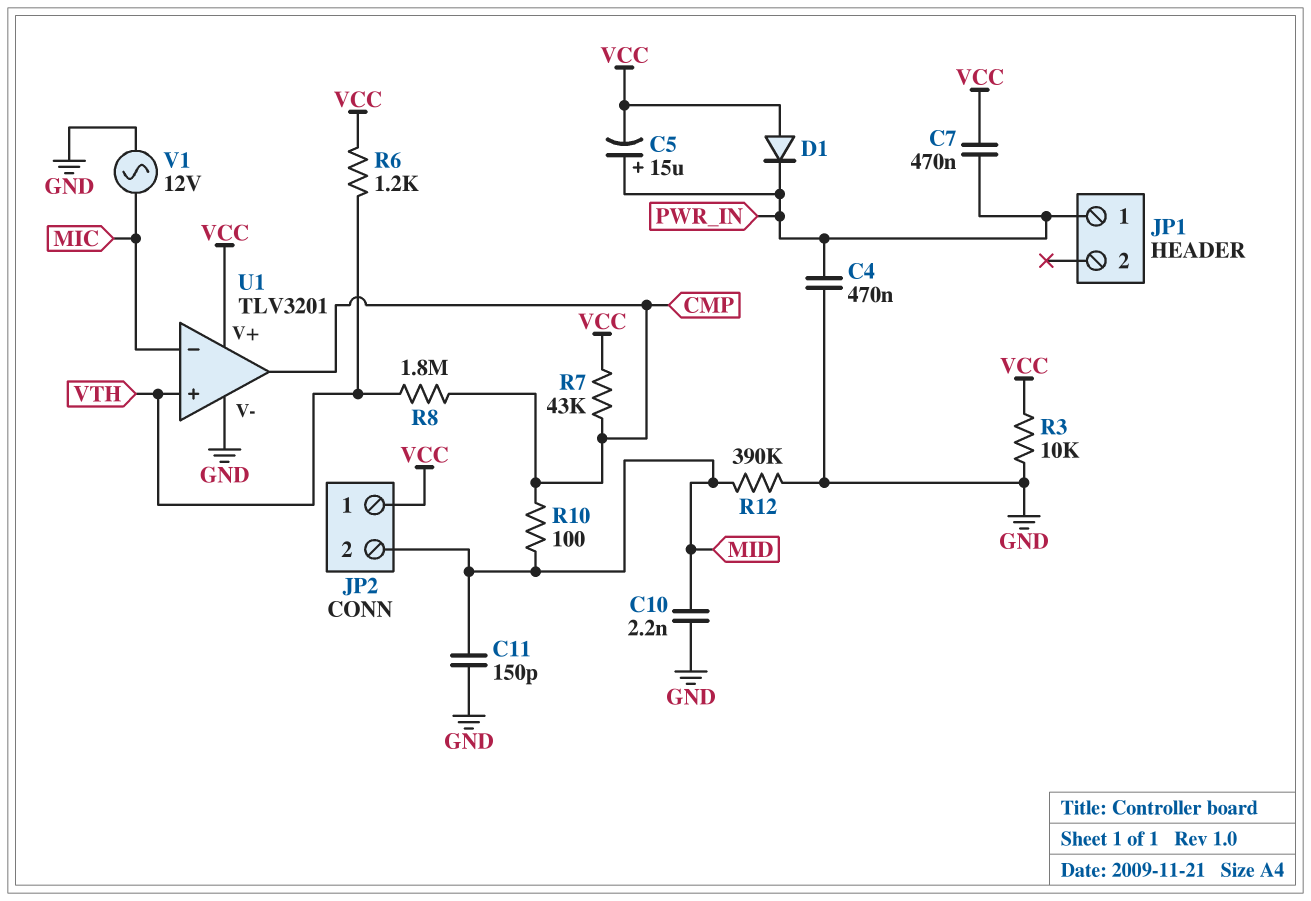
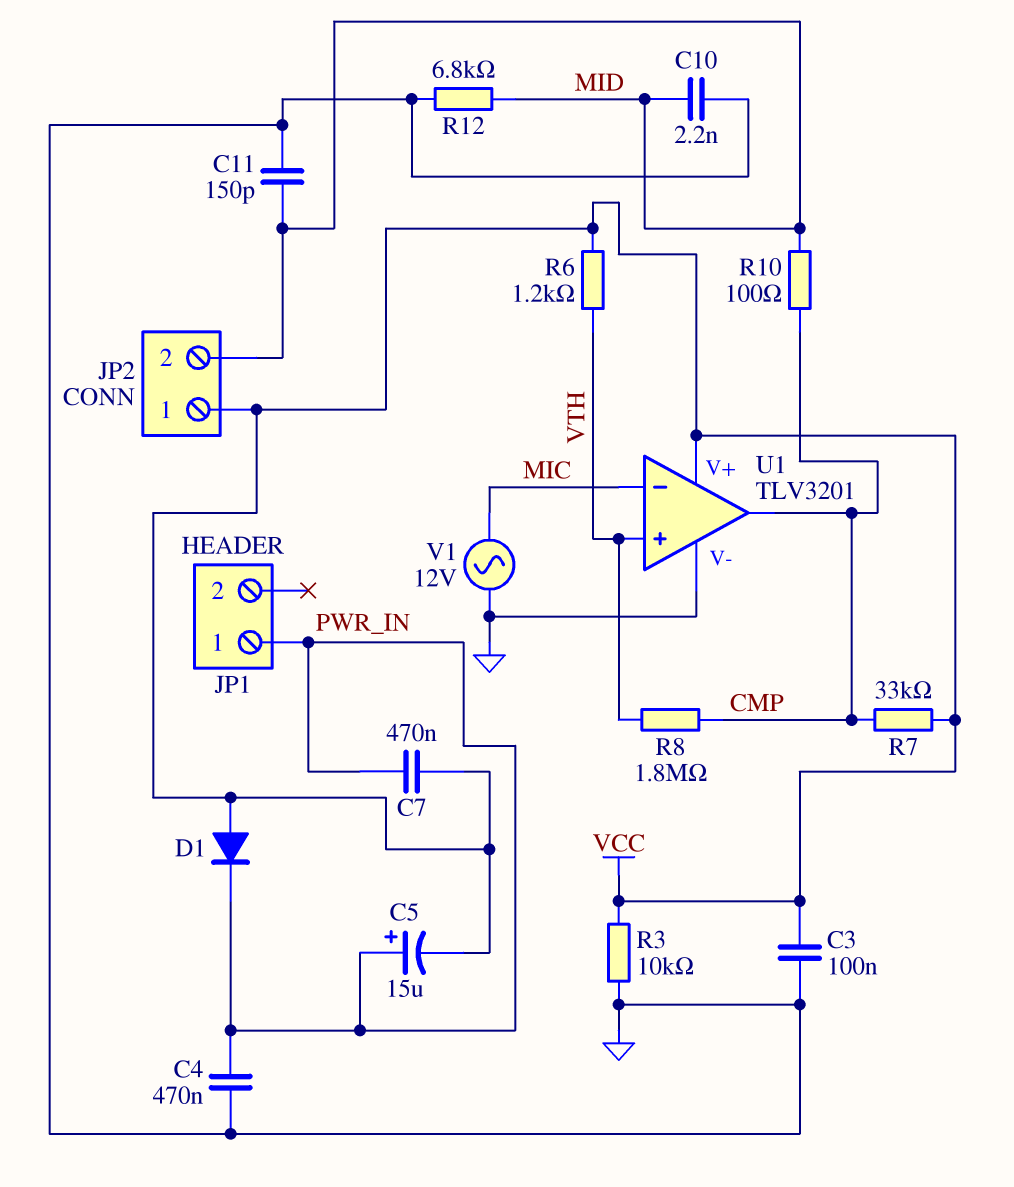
C3: none -> 100nF (GND, VCC)
R7: 43k (CMP, VCC) -> 33k (CMP, VCC)
R12: 390k (GND, MID) -> 6.8k (GND, MID)

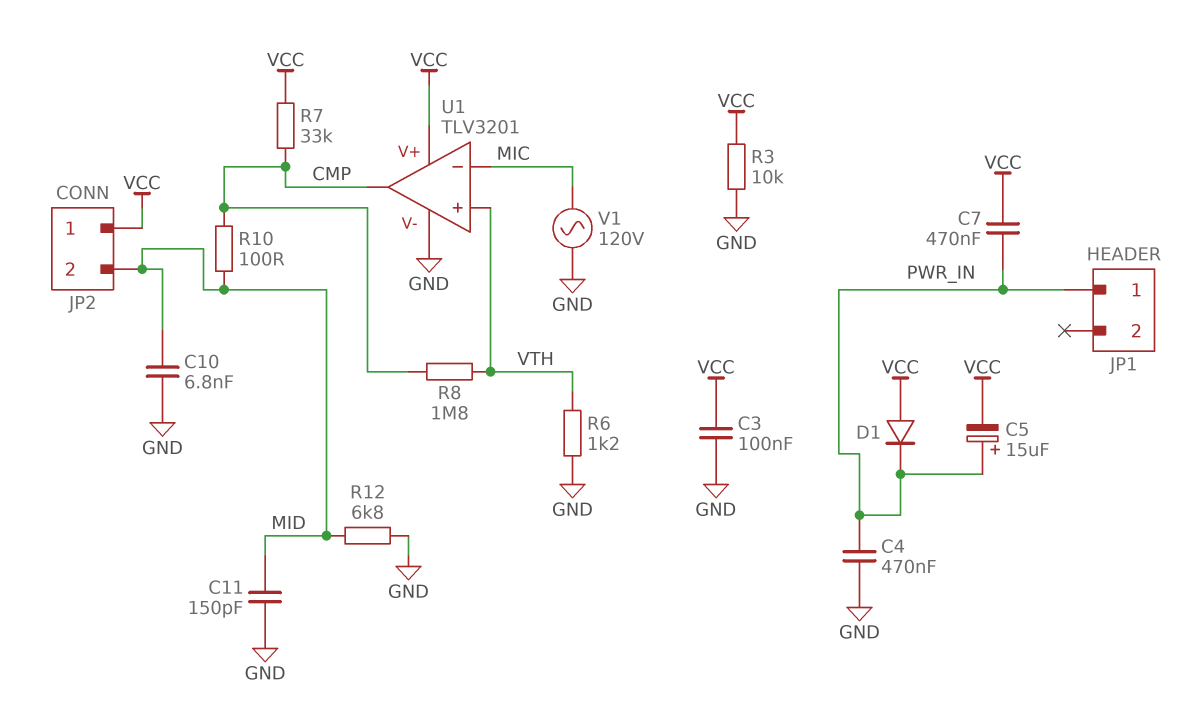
C10: 2.2nF (GND, MID) -> 6.8nF (GND, MID)
R6: 1.2k (VCC, VTH) -> 1.2k (GND, VTH)
V1: AC 12V (GND, MIC) -> AC 120V (GND, MIC)

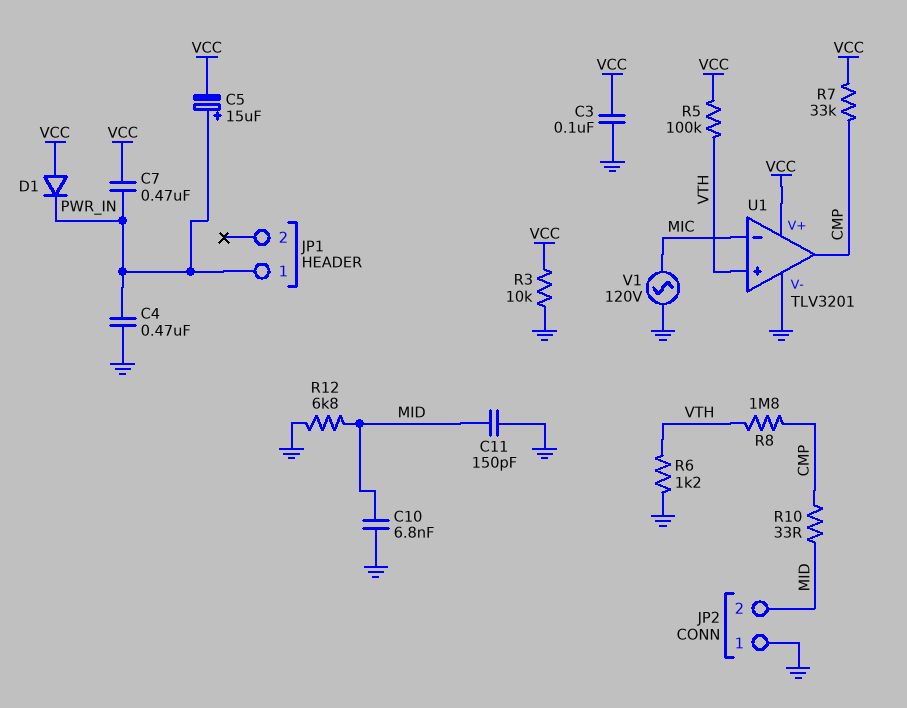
JP2 pin 1: VCC -> GND
R5: none -> 100k (VCC, VTH)
R10: 100 (CMP, MID) -> 33 (CMP, MID)

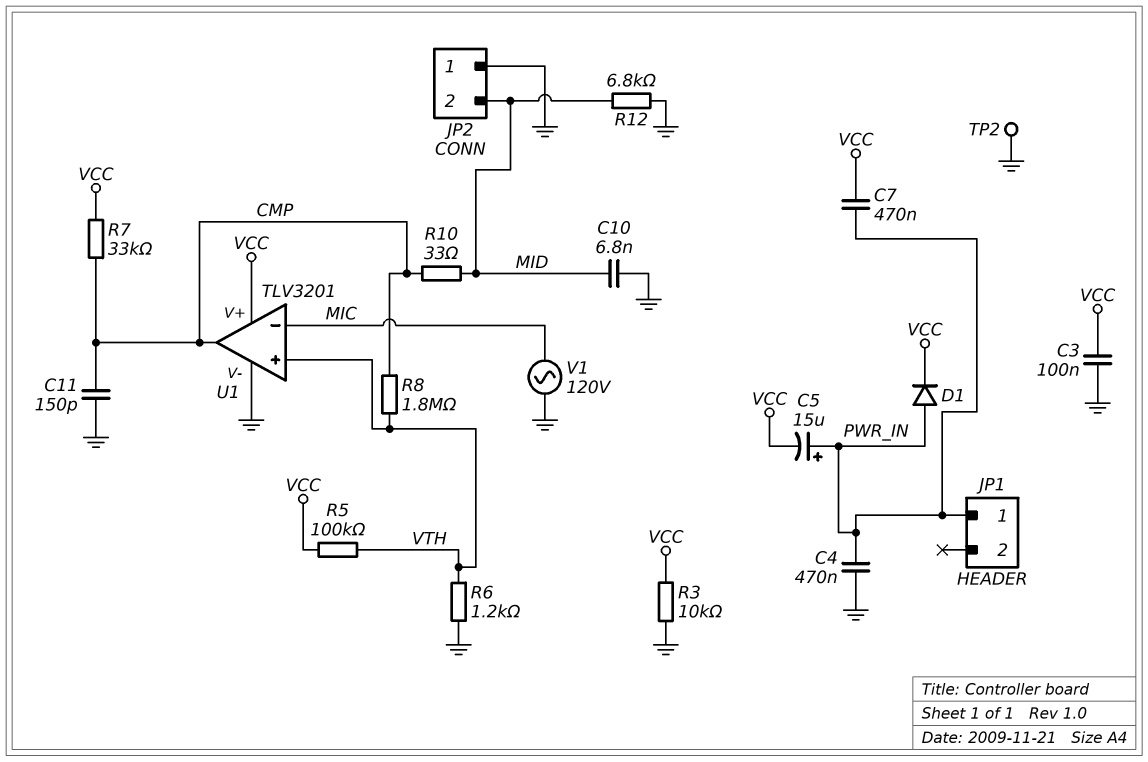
C11: 150pF (GND, MID) -> 150pF (CMP, GND)
D1: diode (A VCC, K PWR_IN) -> diode (A PWR_IN, K VCC)
TP2: none -> test point (GND)

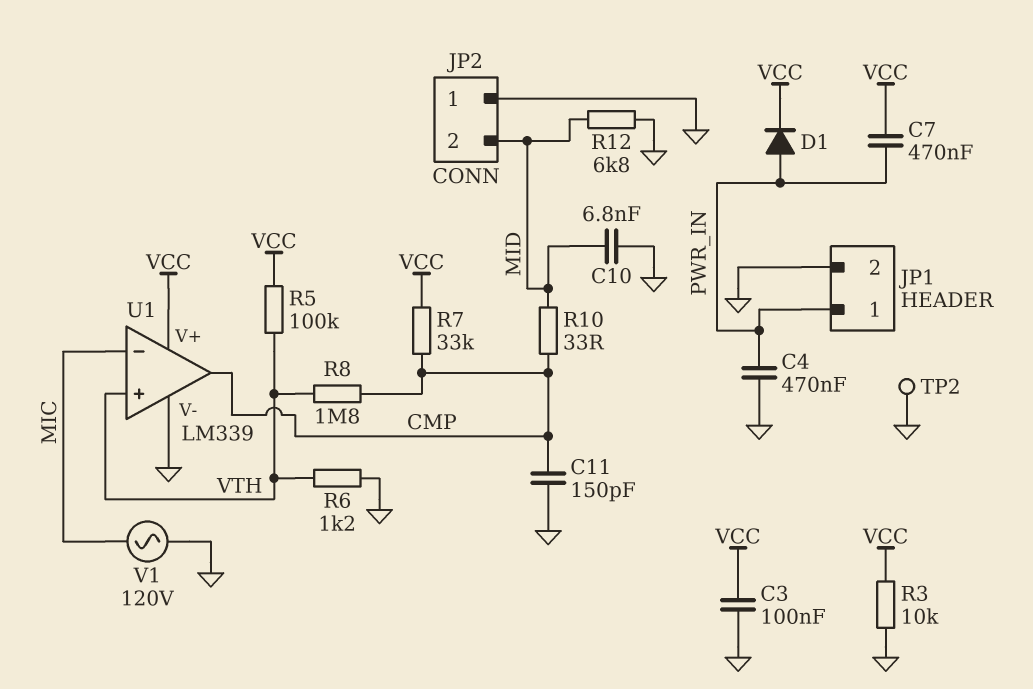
C5: 15uF (plus PWR_IN, minus VCC) -> none
JP1 pin 2: none -> GND
U1: TLV3201 -> LM339

